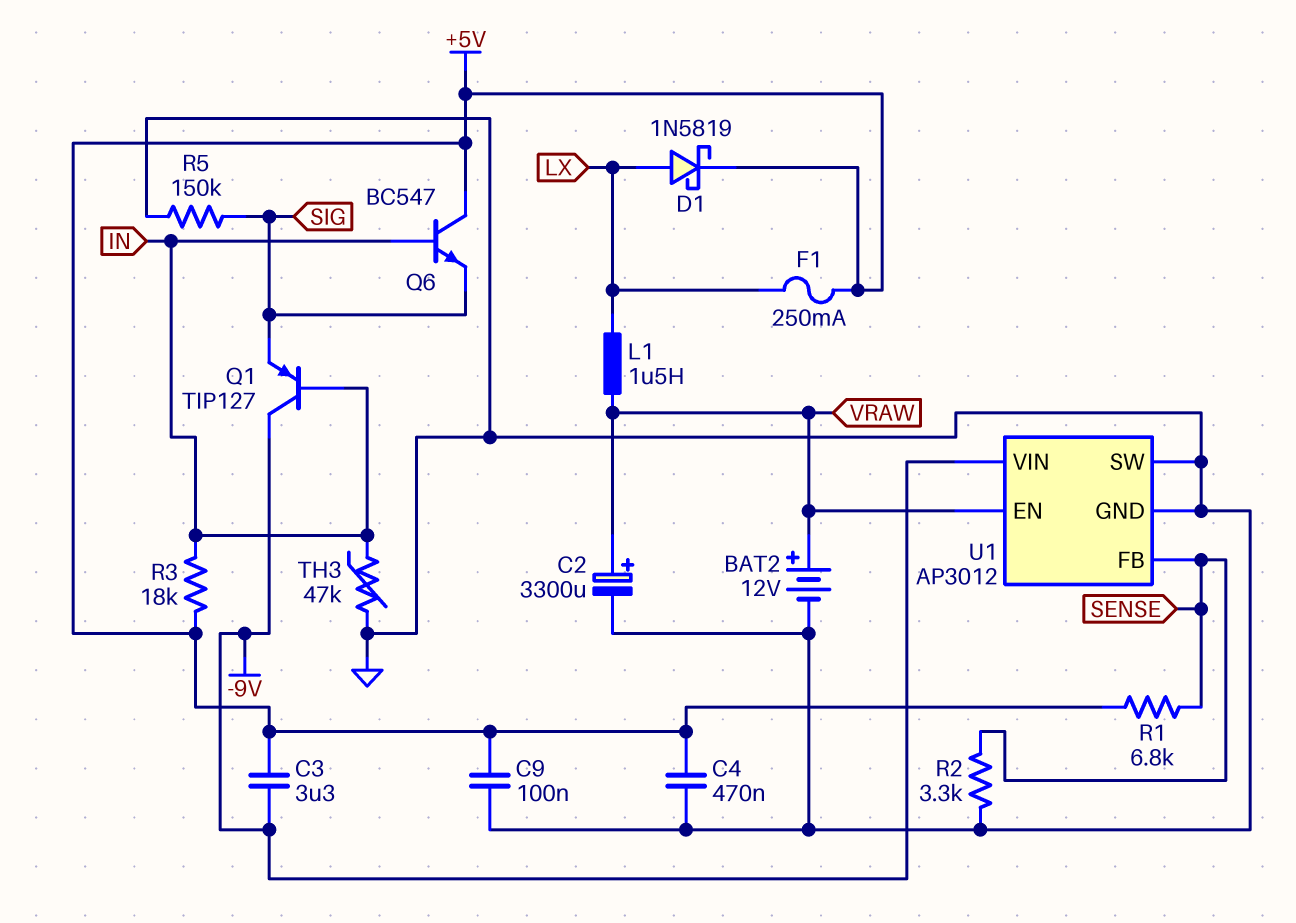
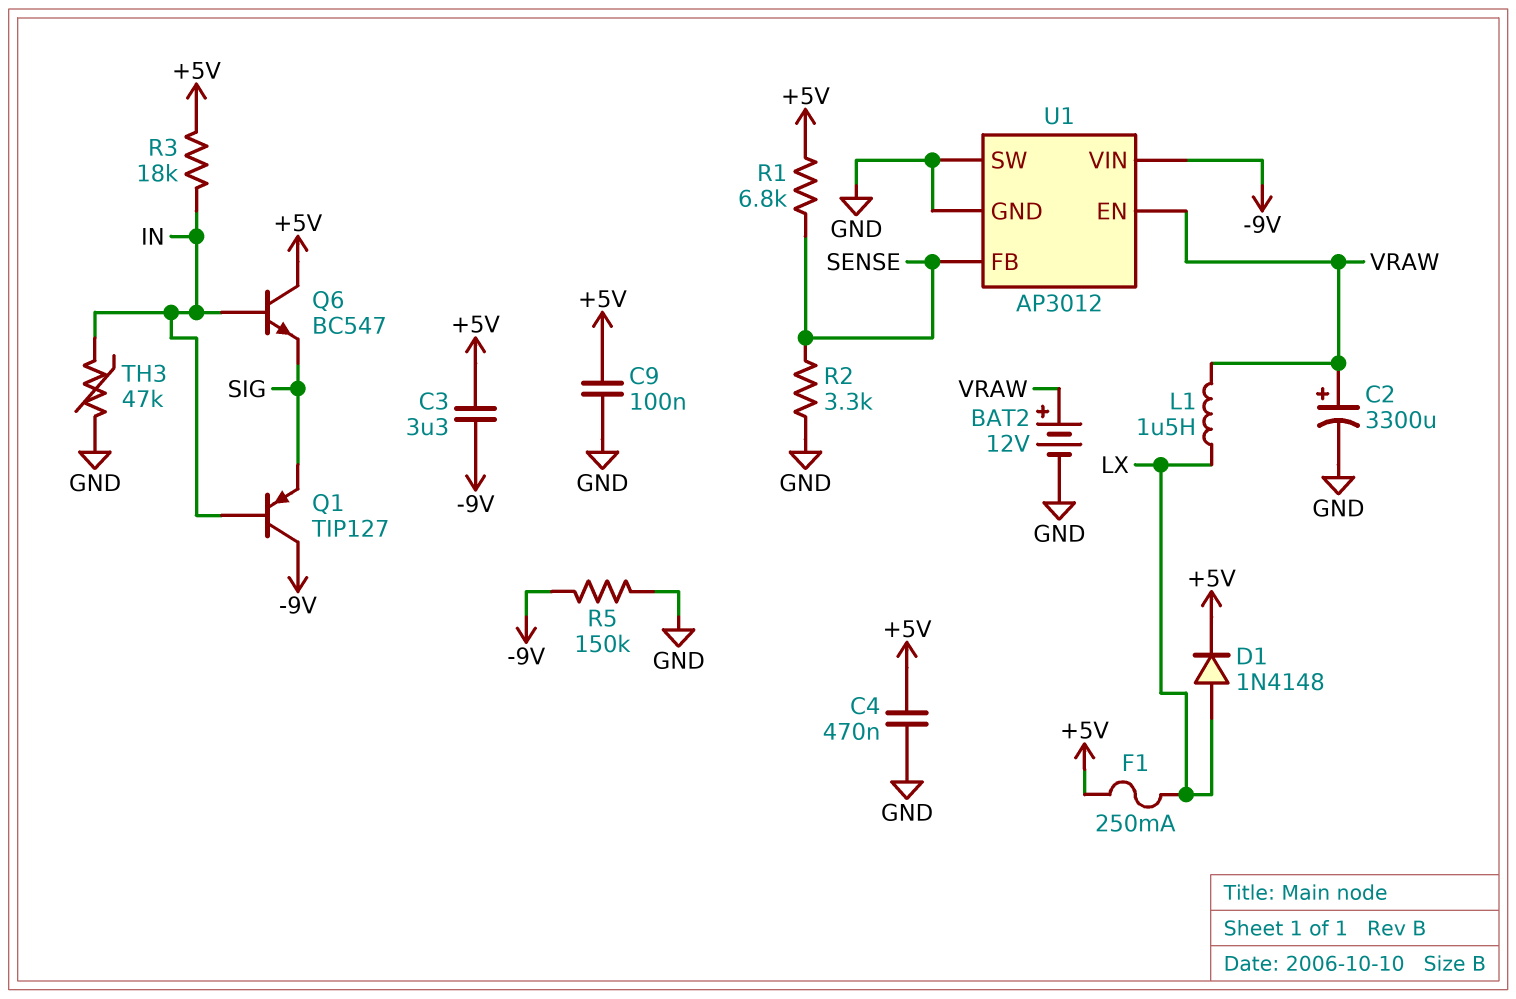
D1: schottky 1N5819 (A LX, K +5V) -> diode 1N4148 (A LX, K +5V)
R5: 150k (GND, SIG) -> 150k (-9V, GND)

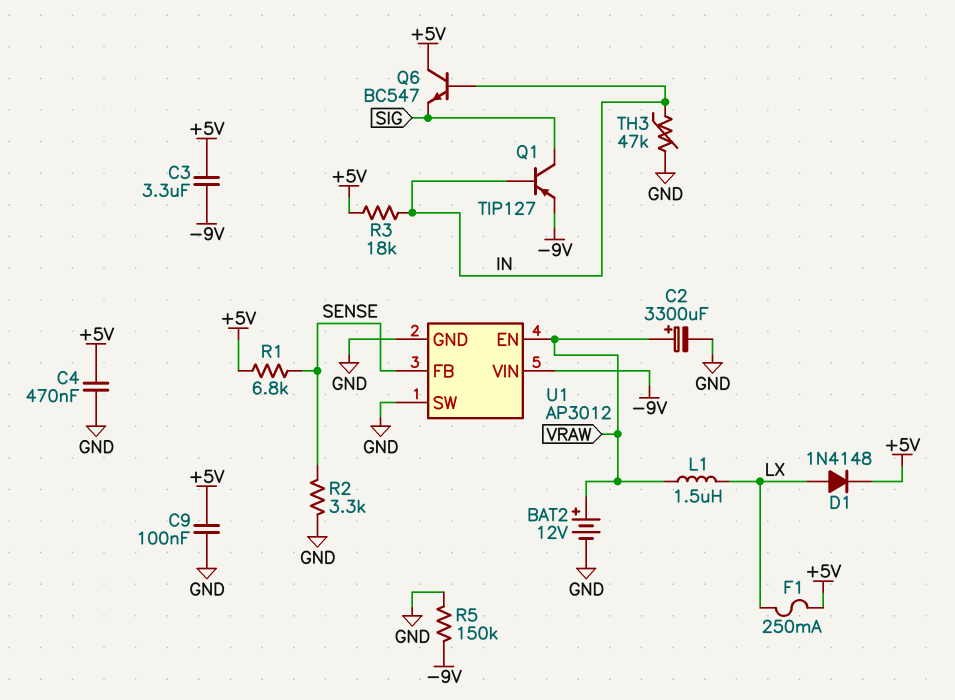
Q1: PNP TIP127 (B IN, C -9V, E SIG) -> PNP TIP127 (B IN, C SIG, E -9V)

